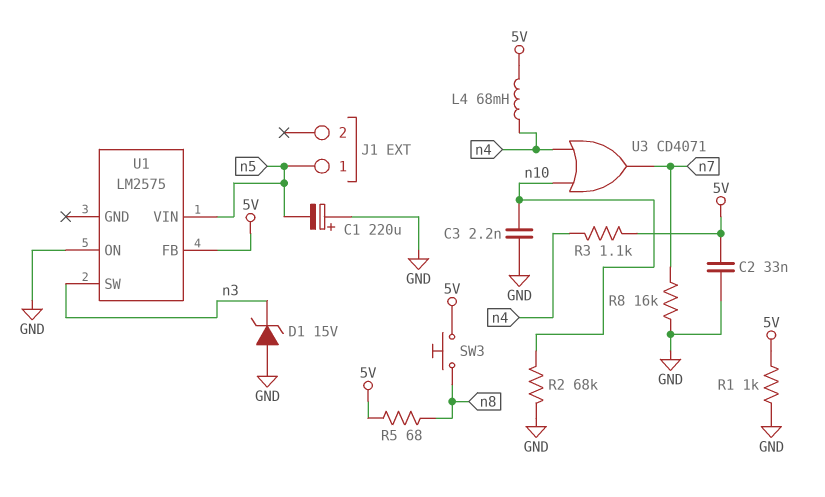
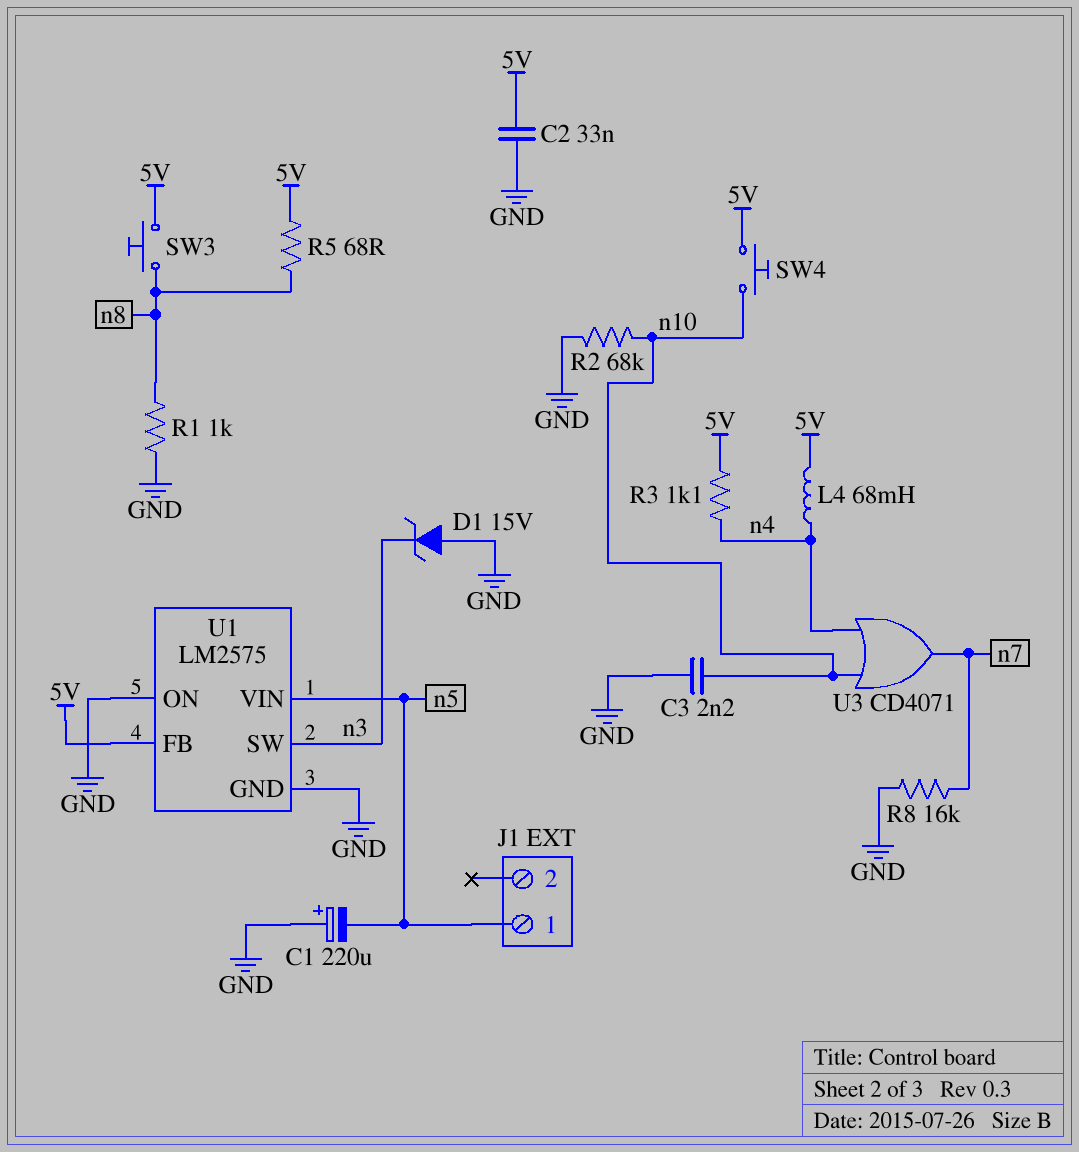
R1: 1k (5V, GND) -> 1k (GND, n8)
SW4: none -> button (5V, n10)
U1 pin GND: none -> GND

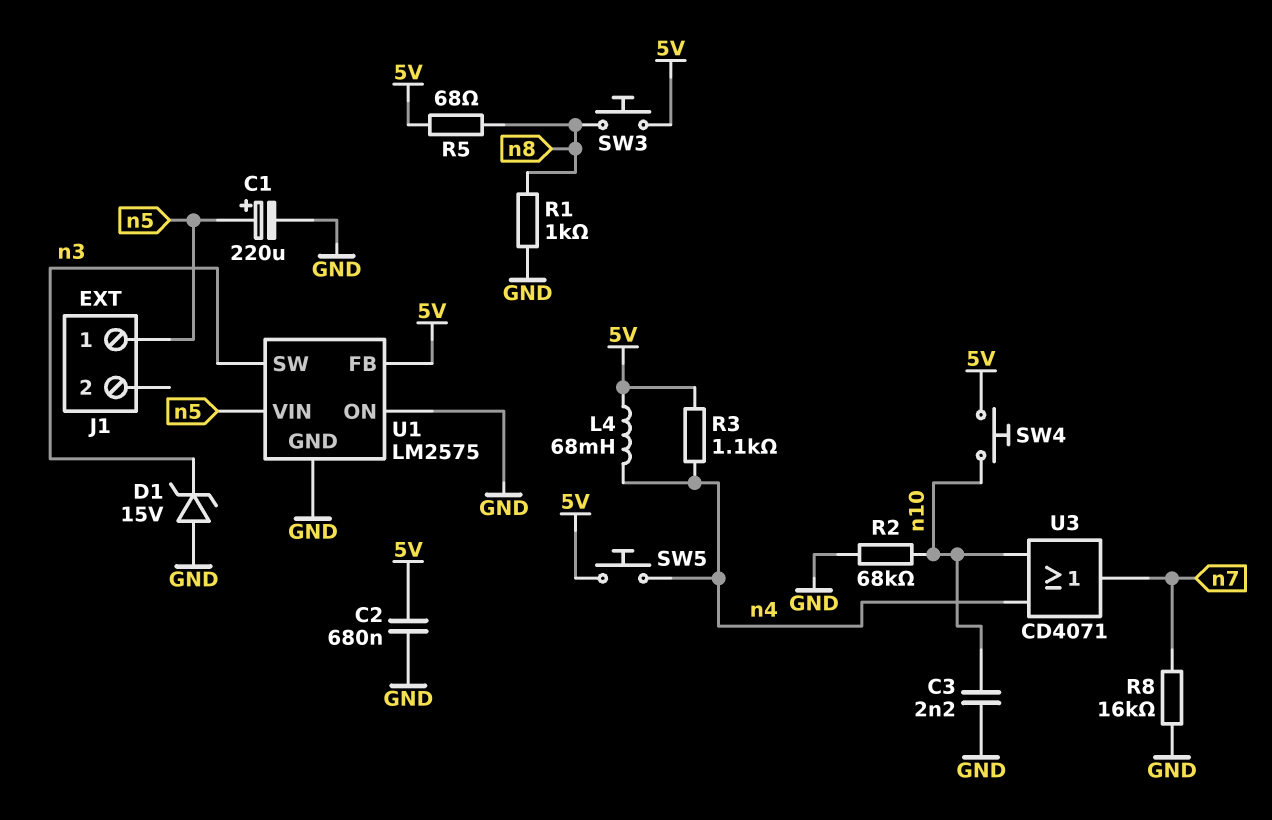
C1: 220uF (plus GND, minus n5) -> 220uF (plus n5, minus GND)
C2: 33nF (5V, GND) -> 680nF (5V, GND)
SW5: none -> button (5V, n4)

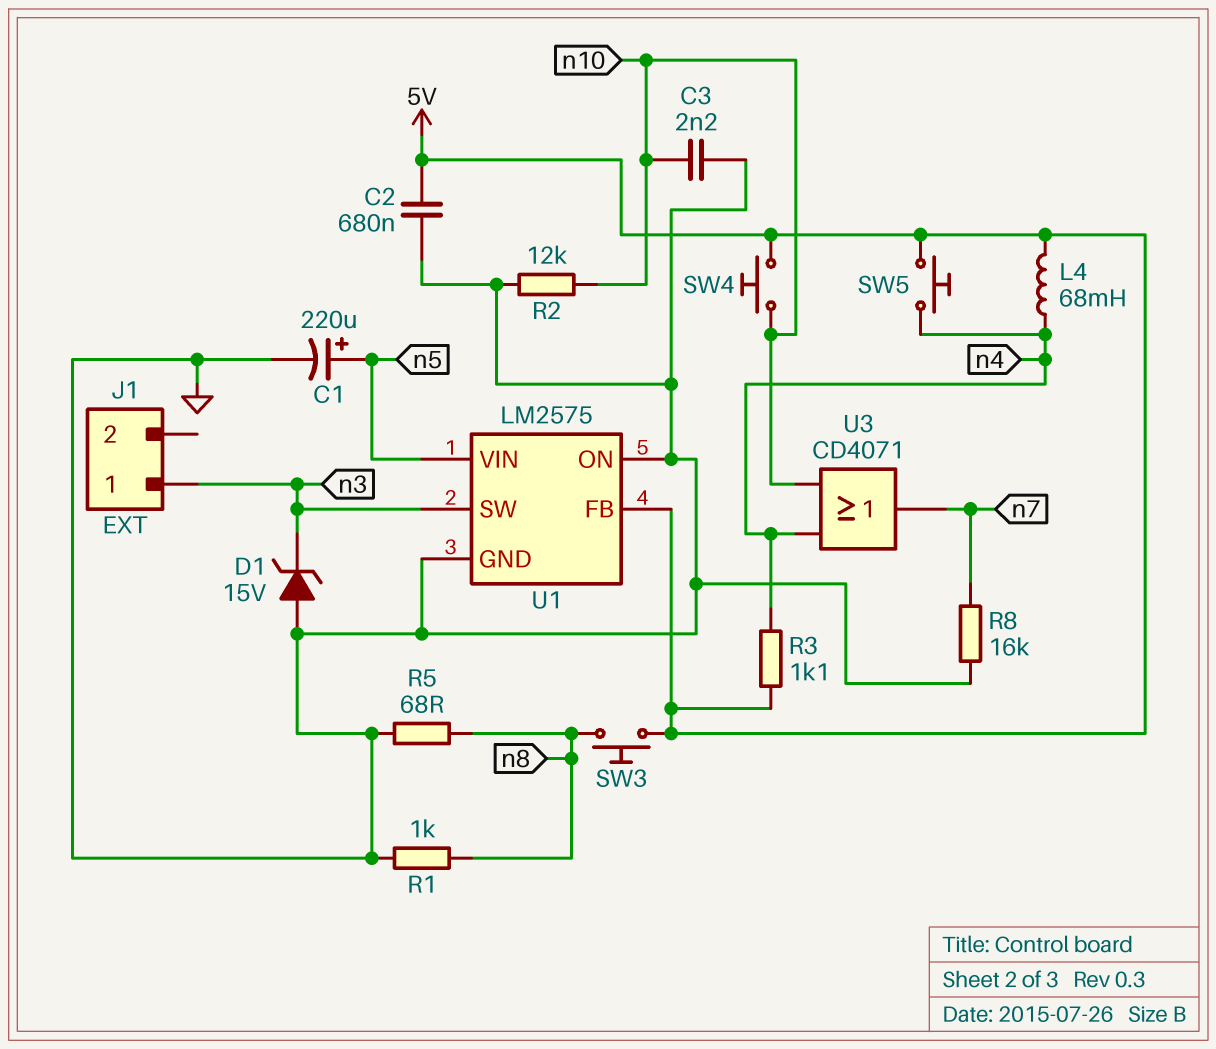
J1 pin 1: n5 -> n3
R2: 68k (GND, n10) -> 12k (GND, n10)
R5: 68 (5V, n8) -> 68 (GND, n8)

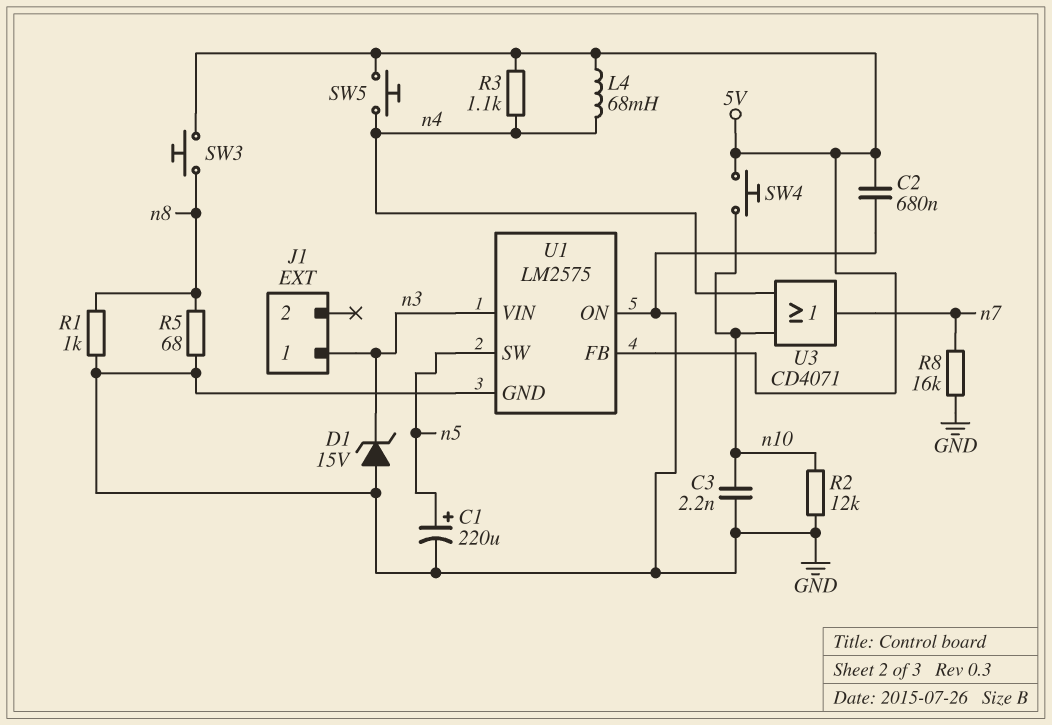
U1 pin SW: n3 -> n5
U1 pin VIN: n5 -> n3

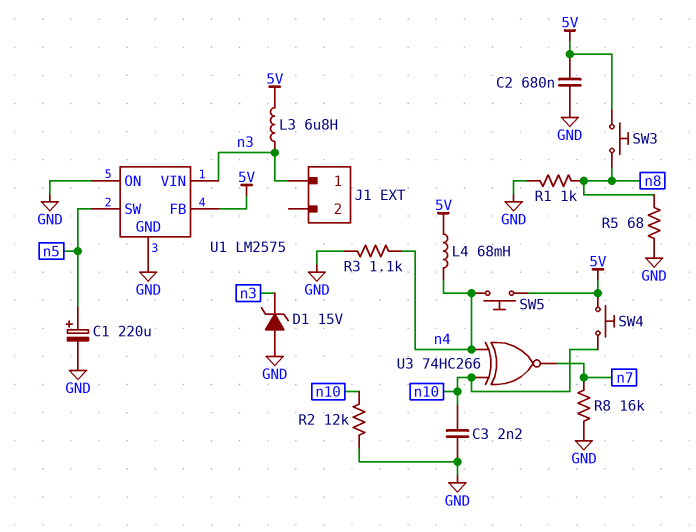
L3: none -> 6.8uH (5V, n3)
R3: 1.1k (5V, n4) -> 1.1k (GND, n4)
U3: OR CD4071 (in n4, in n10, out n7) -> XNOR 74HC266 (in n4, in n10, out n7)

